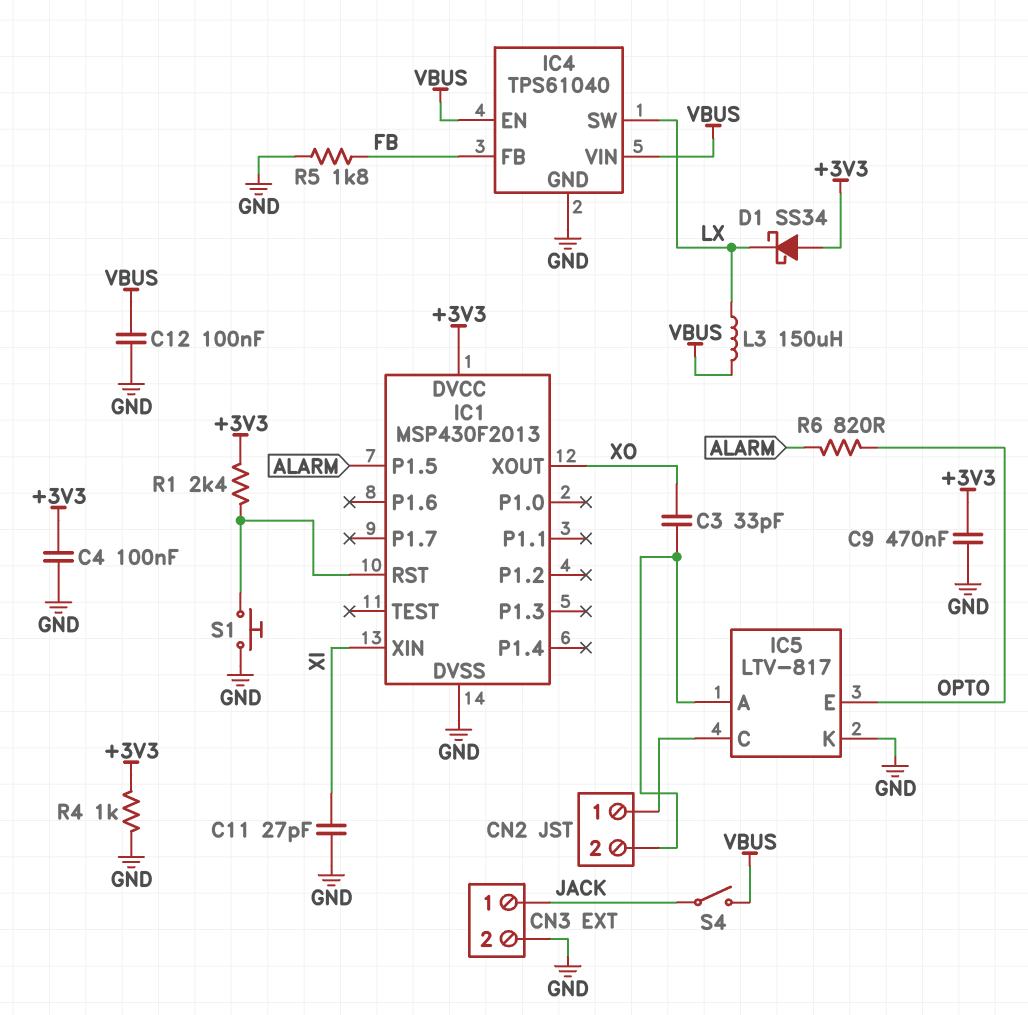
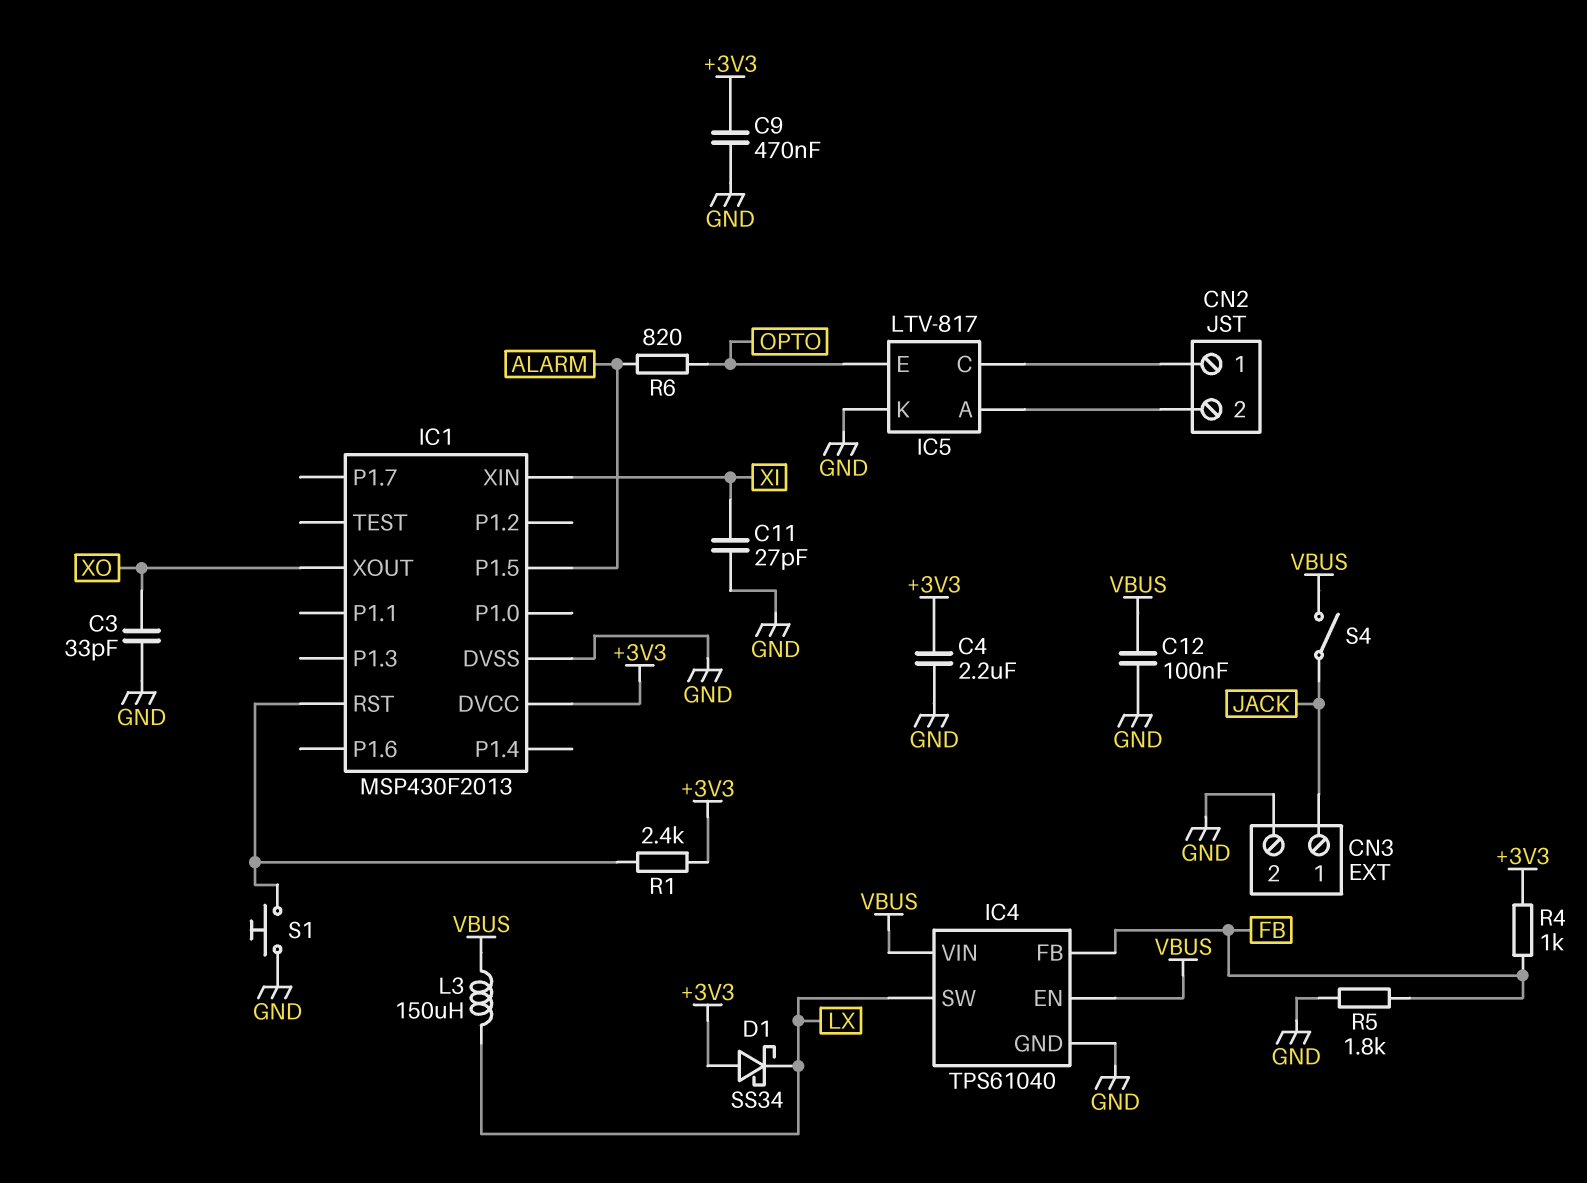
C3: 33pF (CN2/2, XO) -> 33pF (GND, XO)
C4: 100nF (+3V3, GND) -> 2.2uF (+3V3, GND)
R4: 1k (+3V3, GND) -> 1k (+3V3, FB)

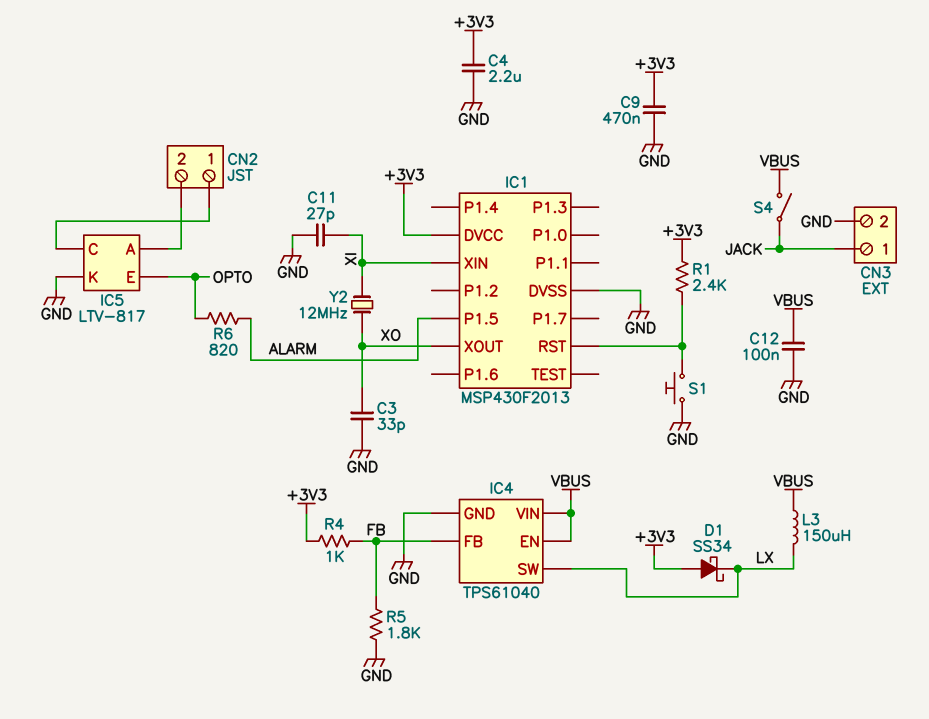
Y2: none -> 12MHz (XI, XO)

